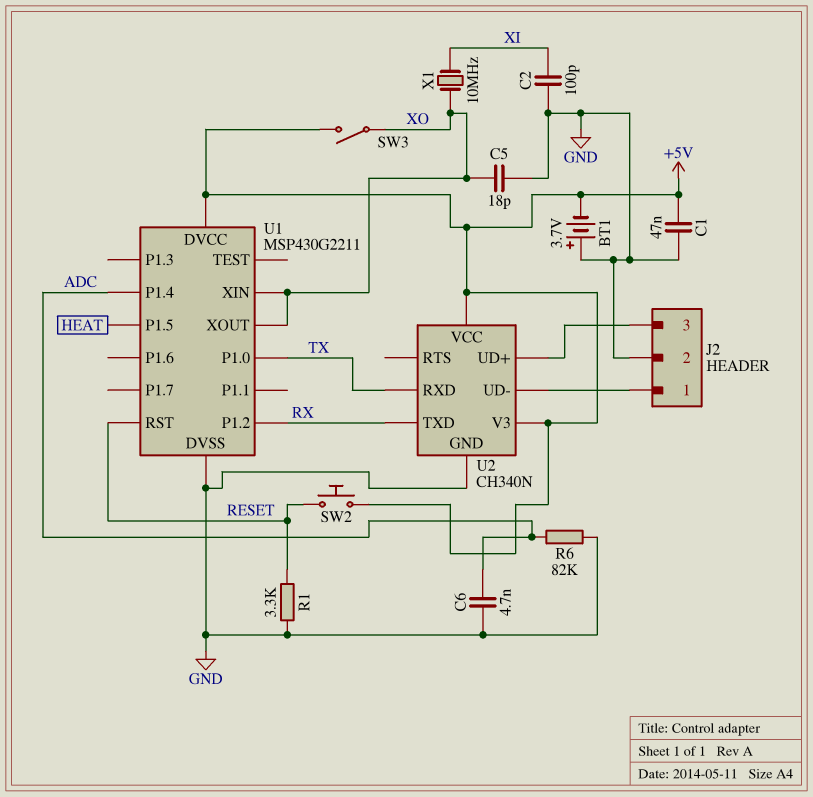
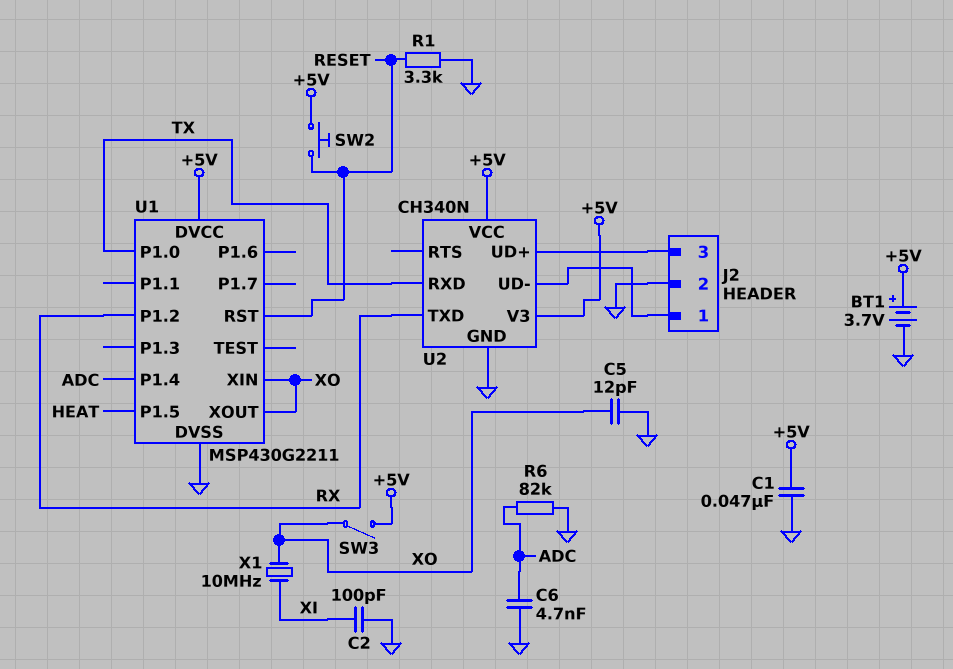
BT1: 3.7V (plus GND, minus +5V) -> 3.7V (plus +5V, minus GND)
C5: 18pF (GND, XO) -> 12pF (GND, XO)

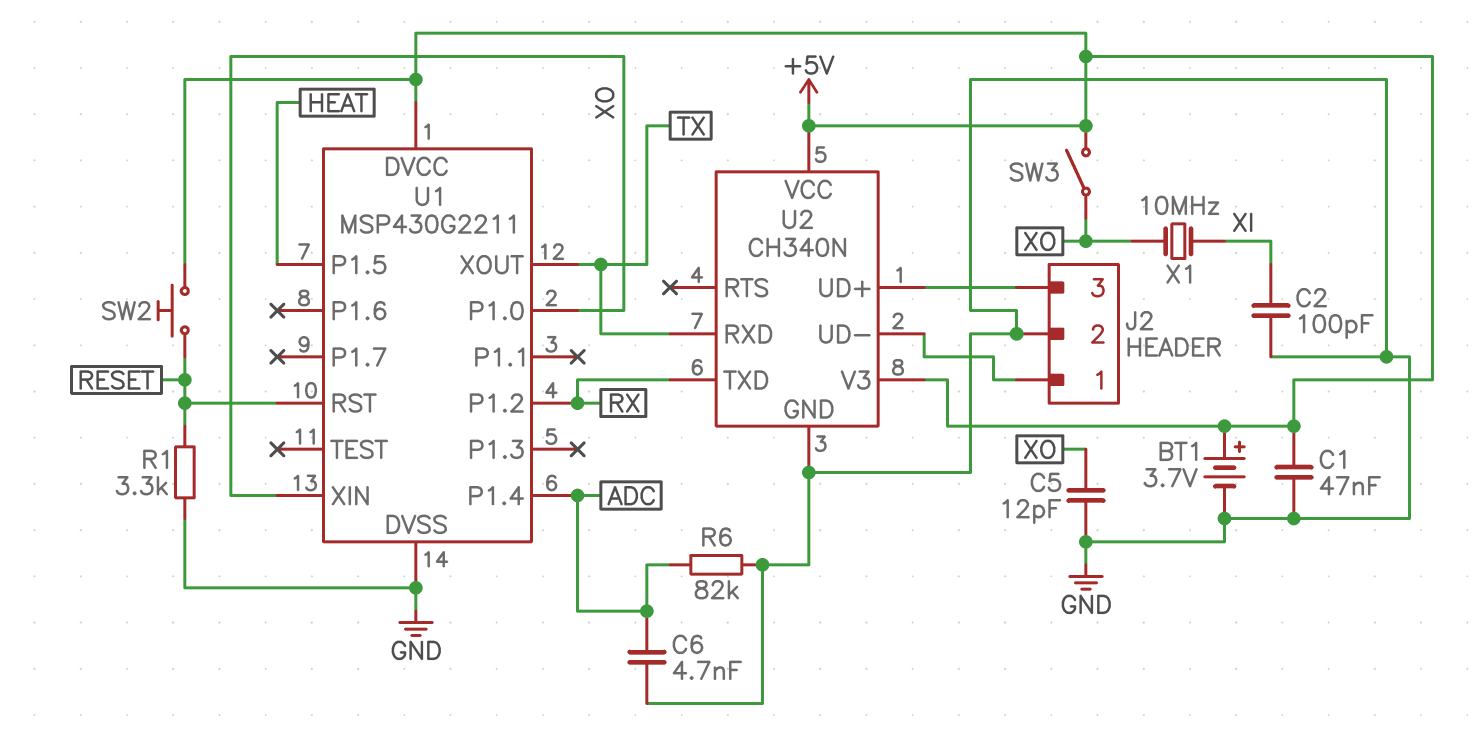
U1 pin P1.0: TX -> XO
U1 pin XOUT: XO -> TX

